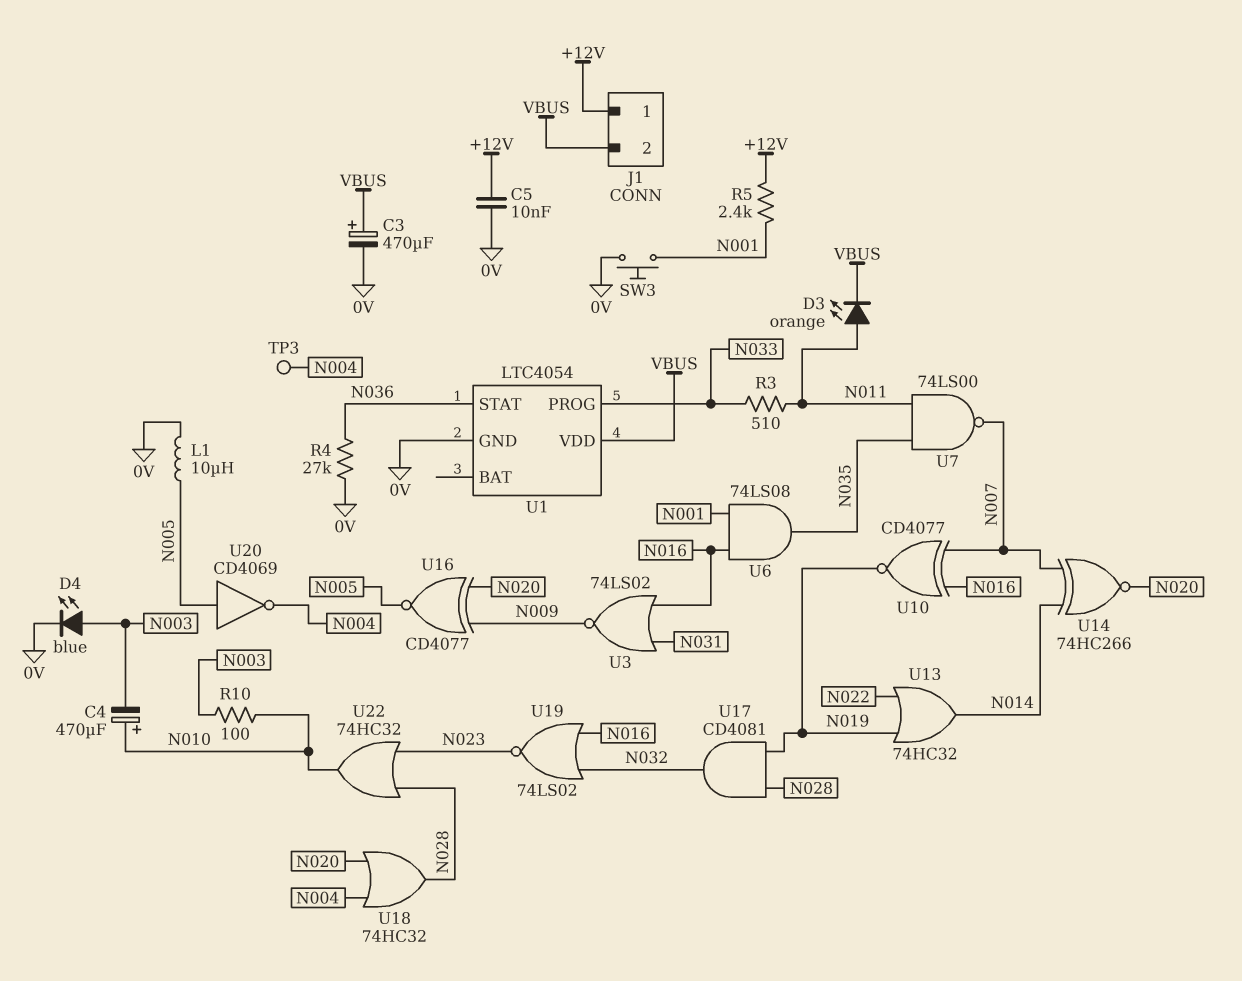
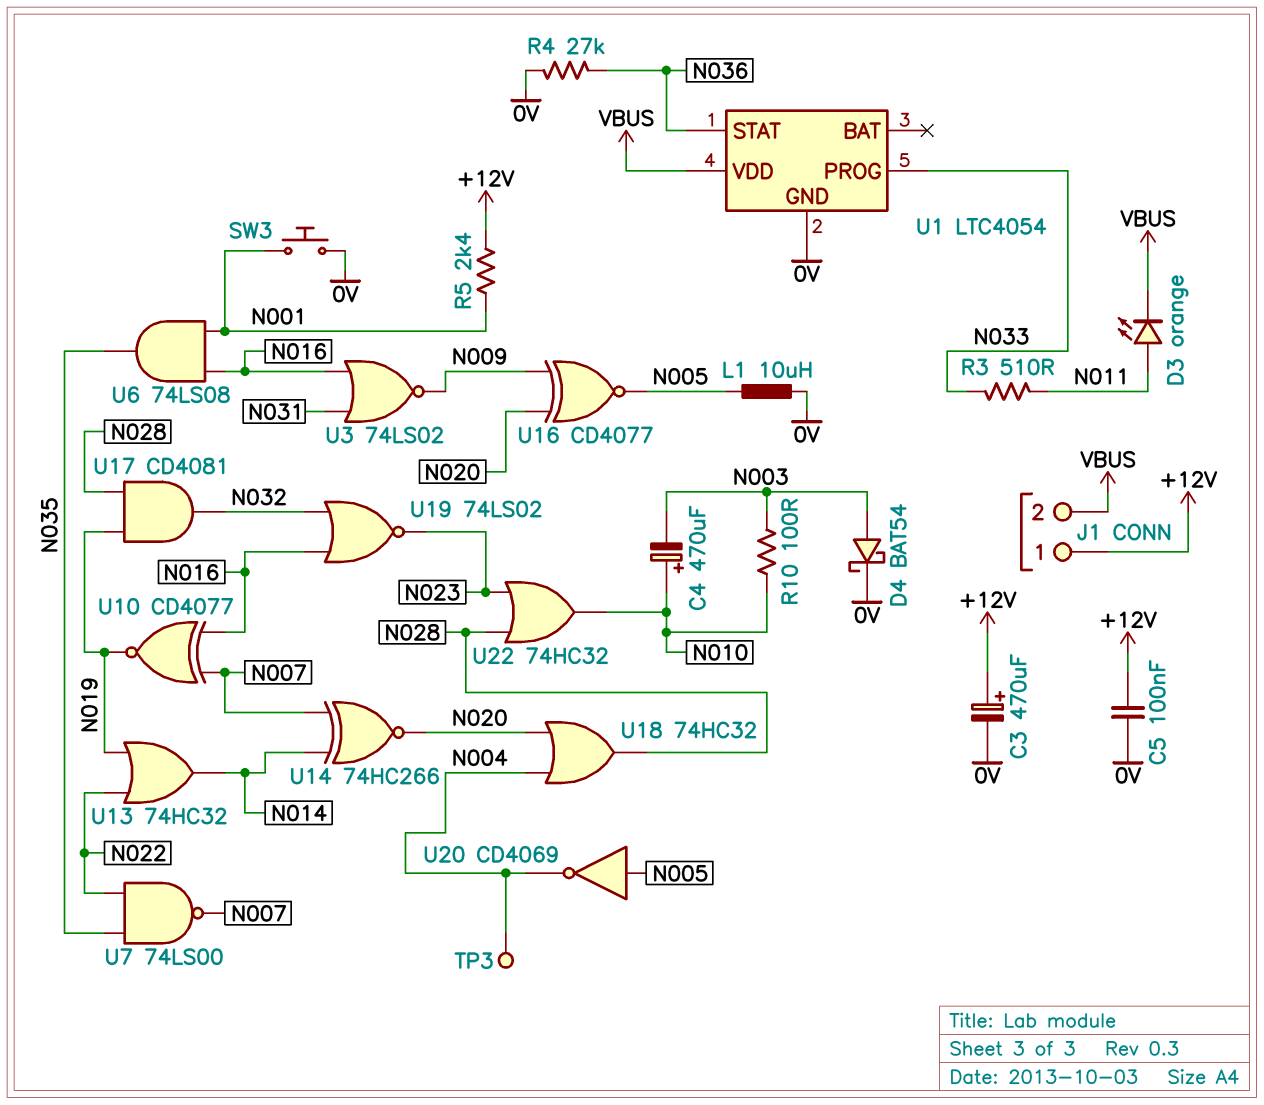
C3: 470uF (plus VBUS, minus 0V) -> 470uF (plus +12V, minus 0V)
C5: 10nF (+12V, 0V) -> 100nF (+12V, 0V)
D4: LED blue (A N003, K 0V) -> schottky BAT54 (A N003, K 0V)
U7: NAND 74LS00 (in N011, in N035, out N007) -> NAND 74LS00 (in N022, in N035, out N007)

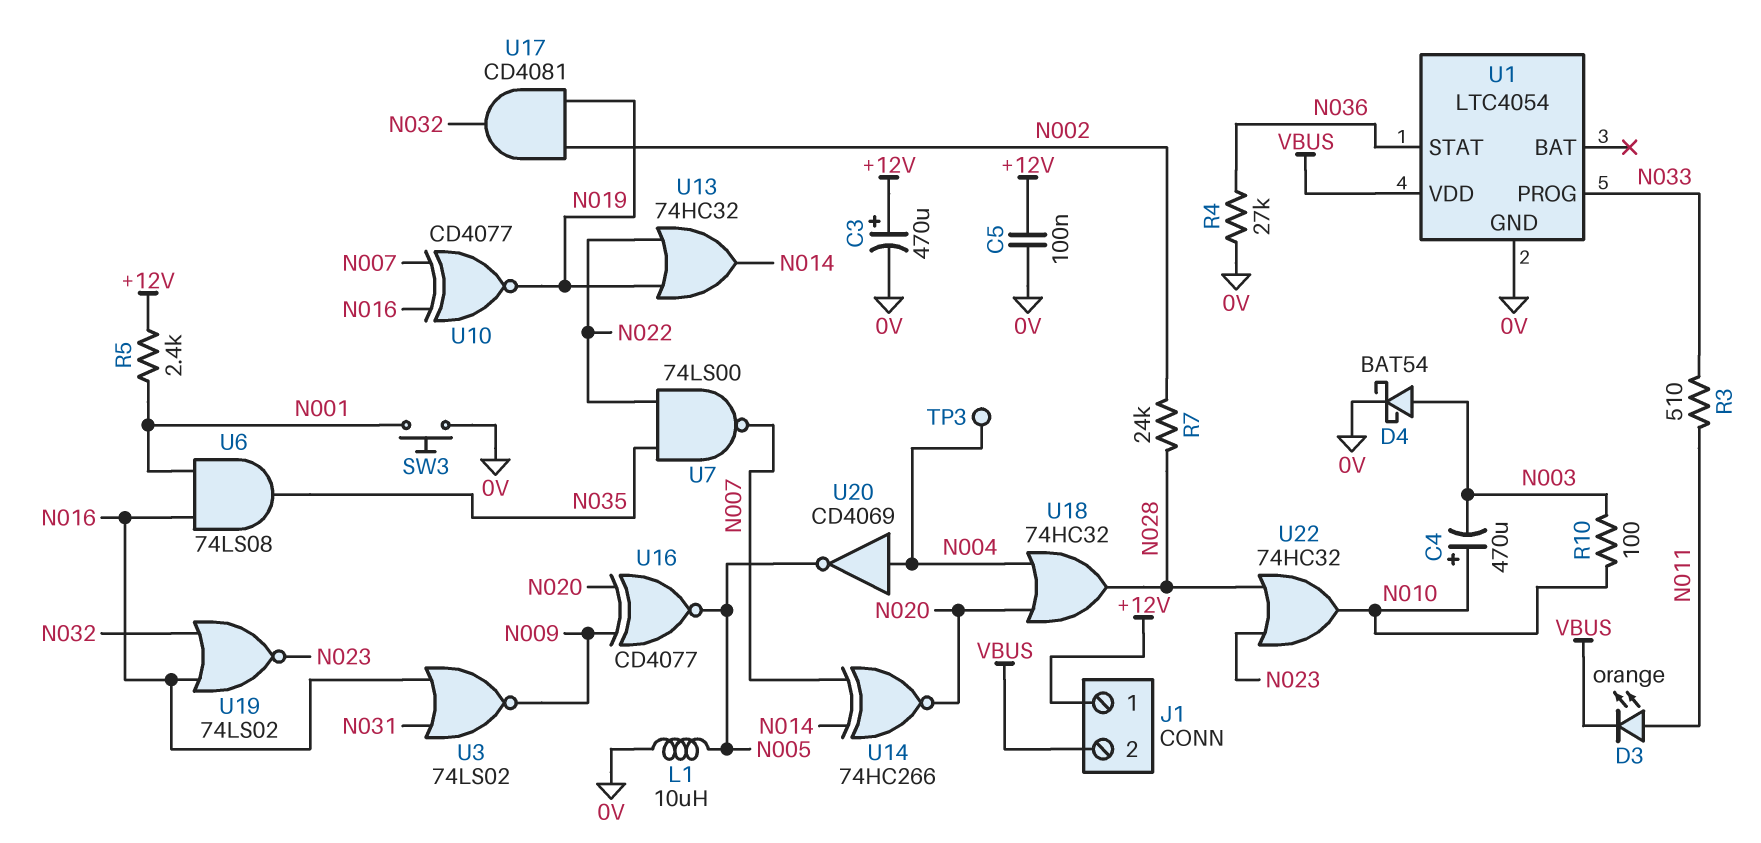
R7: none -> 24k (N002, N028)
U17: AND CD4081 (in N019, in N028, out N032) -> AND CD4081 (in N002, in N019, out N032)
U20: NOT CD4069 (in N005, out N004) -> NOT CD4069 (in N004, out N005)

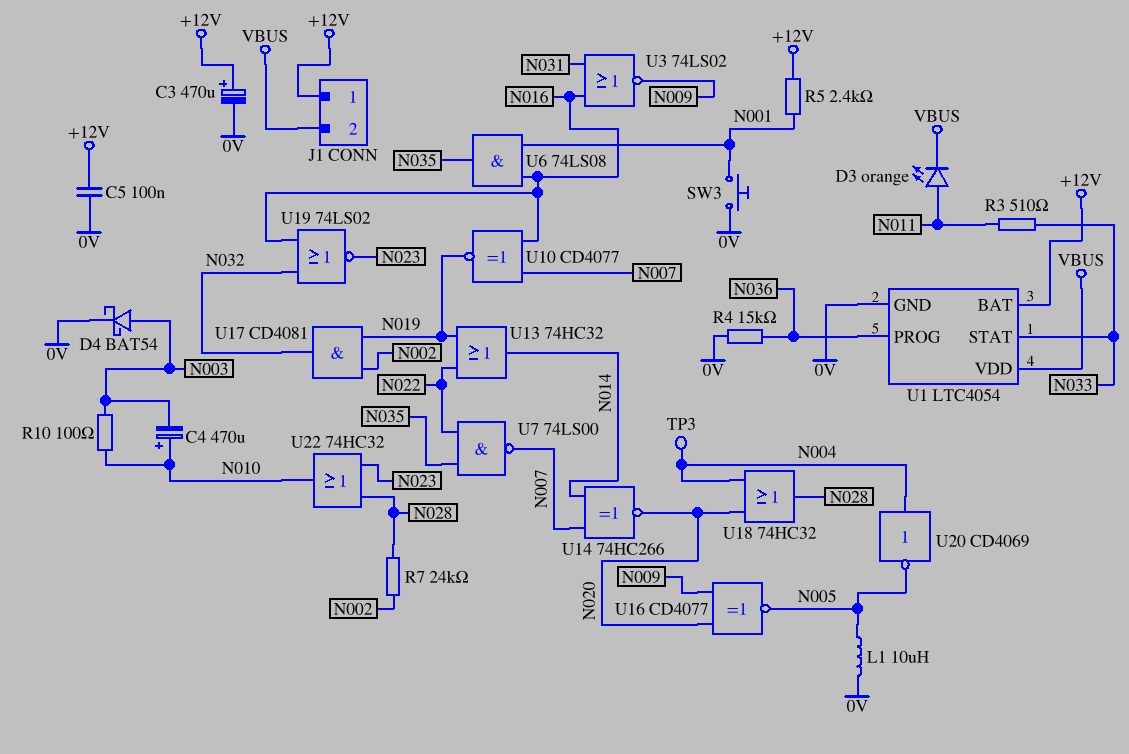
R4: 27k (0V, N036) -> 15k (0V, N036)
U1 pin BAT: none -> +12V
U1 pin PROG: N033 -> N036
U1 pin STAT: N036 -> N033

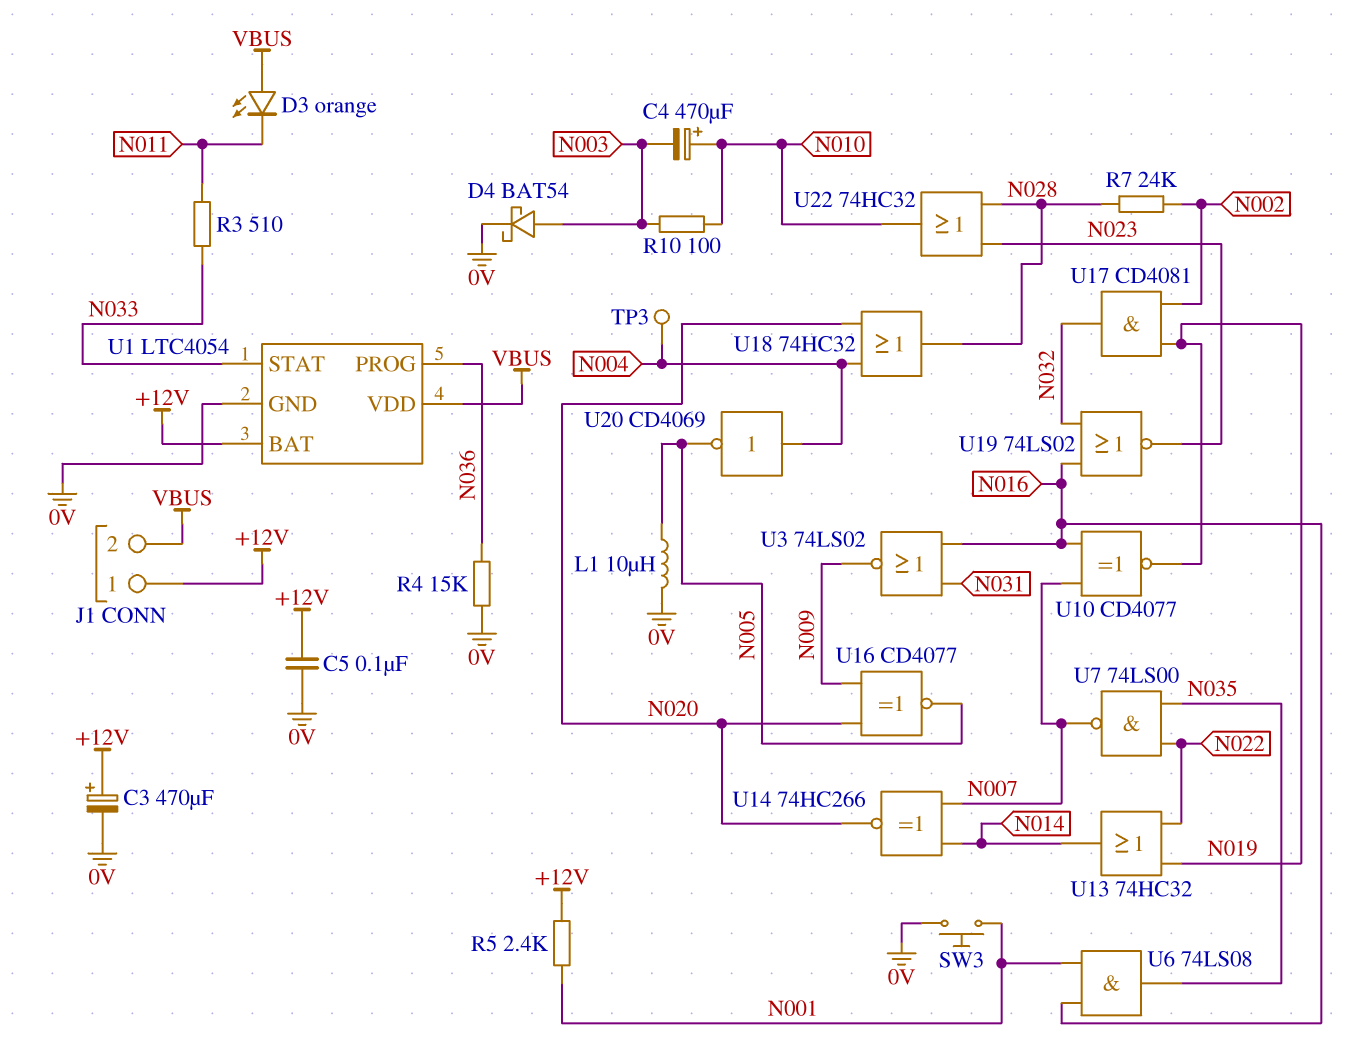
D3: LED orange (A N011, K VBUS) -> LED orange (A VBUS, K N011)

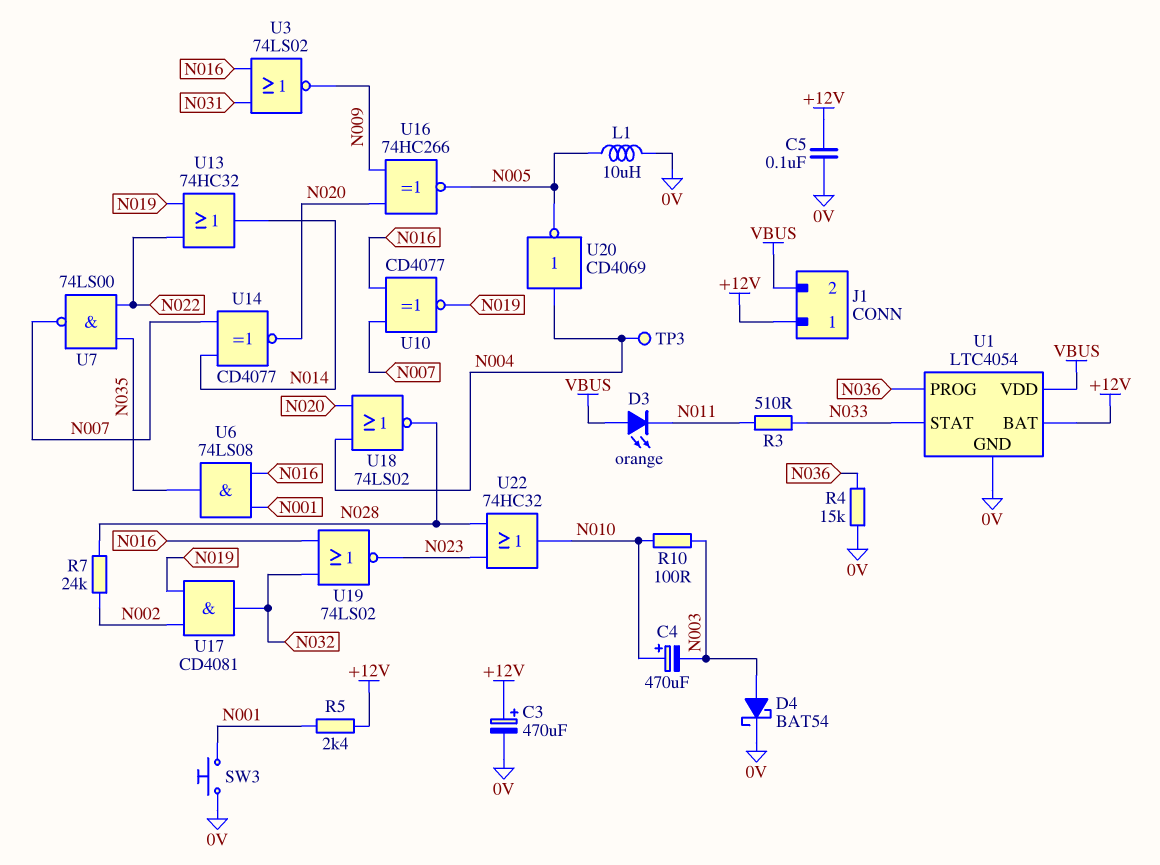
U14: XNOR 74HC266 (in N007, in N014, out N020) -> XNOR CD4077 (in N007, in N014, out N020)
U16: XNOR CD4077 (in N009, in N020, out N005) -> XNOR 74HC266 (in N009, in N020, out N005)
U18: OR 74HC32 (in N004, in N020, out N028) -> NOR 74LS02 (in N004, in N020, out N028)

